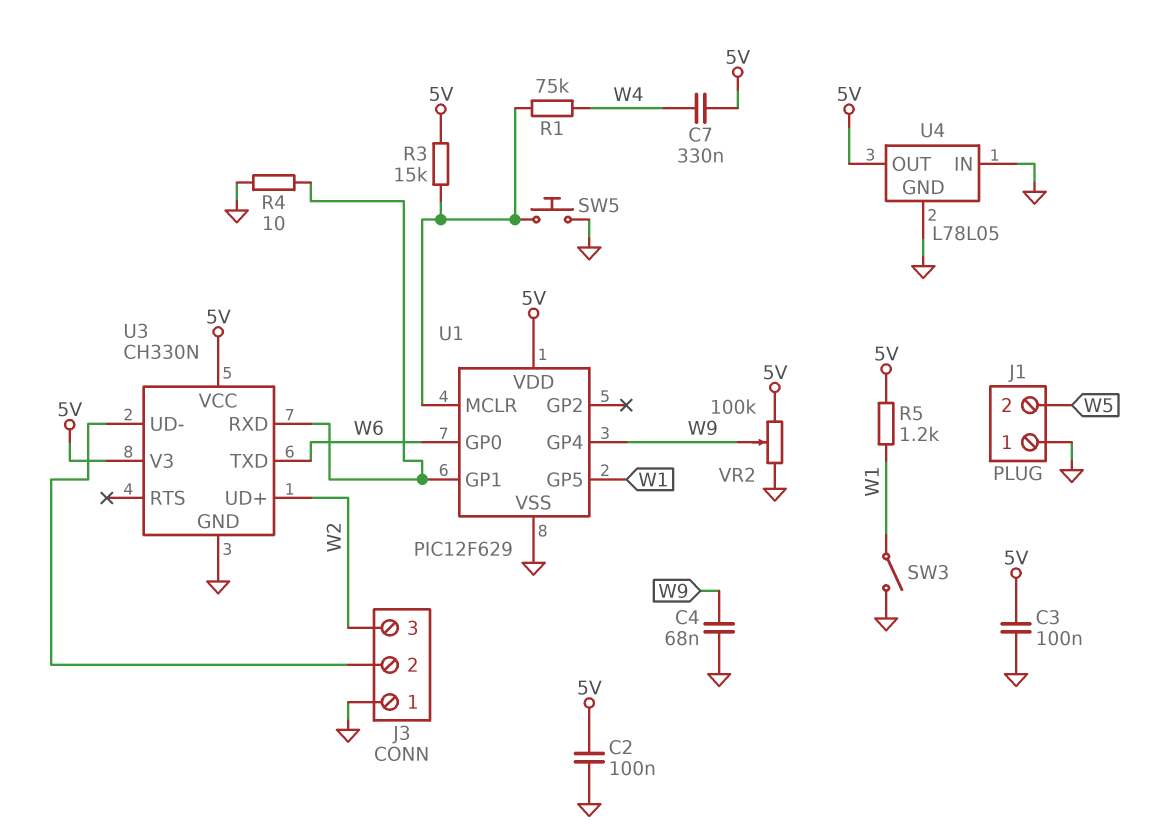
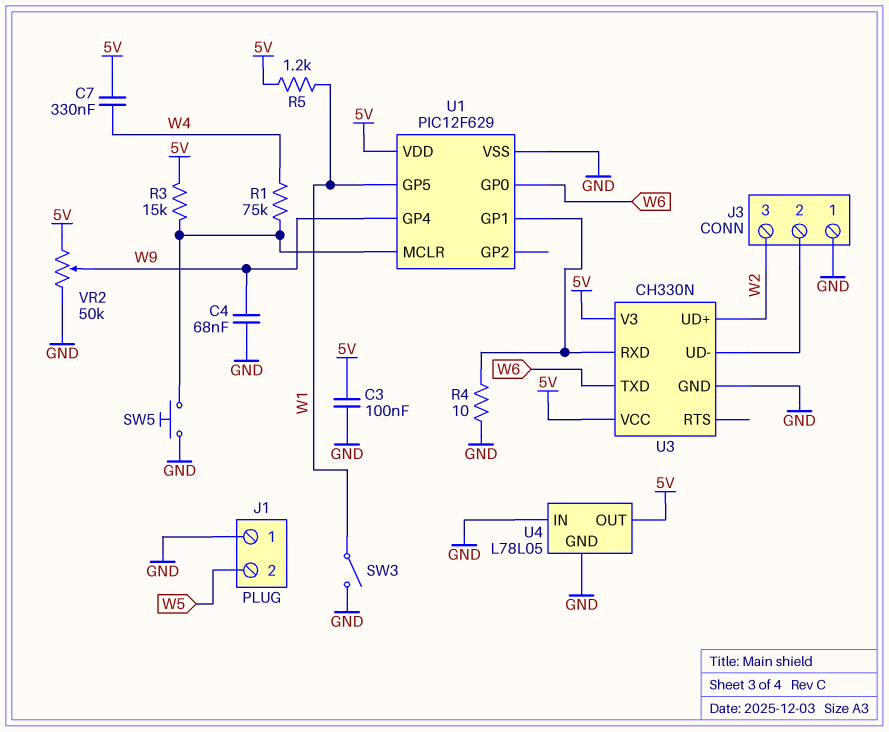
C2: 100nF (5V, GND) -> none
VR2: 100k (5V, GND, wiper W9) -> 50k (5V, GND, wiper W9)

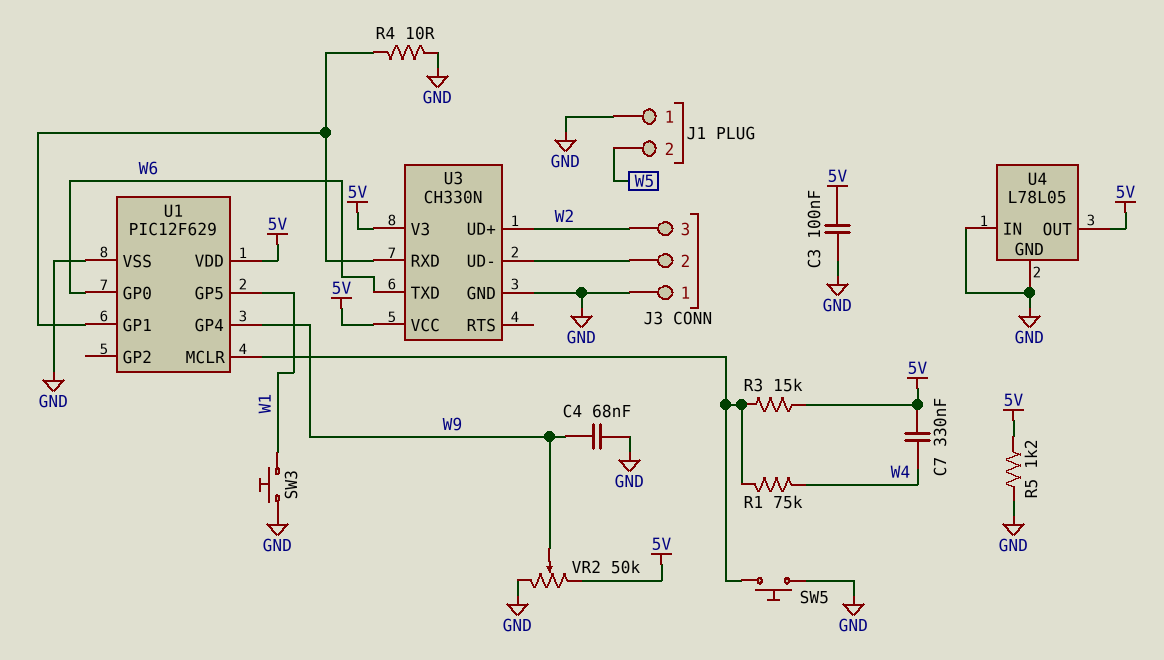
R5: 1.2k (5V, W1) -> 1.2k (5V, GND)
SW3: switch (GND, W1) -> button (GND, W1)

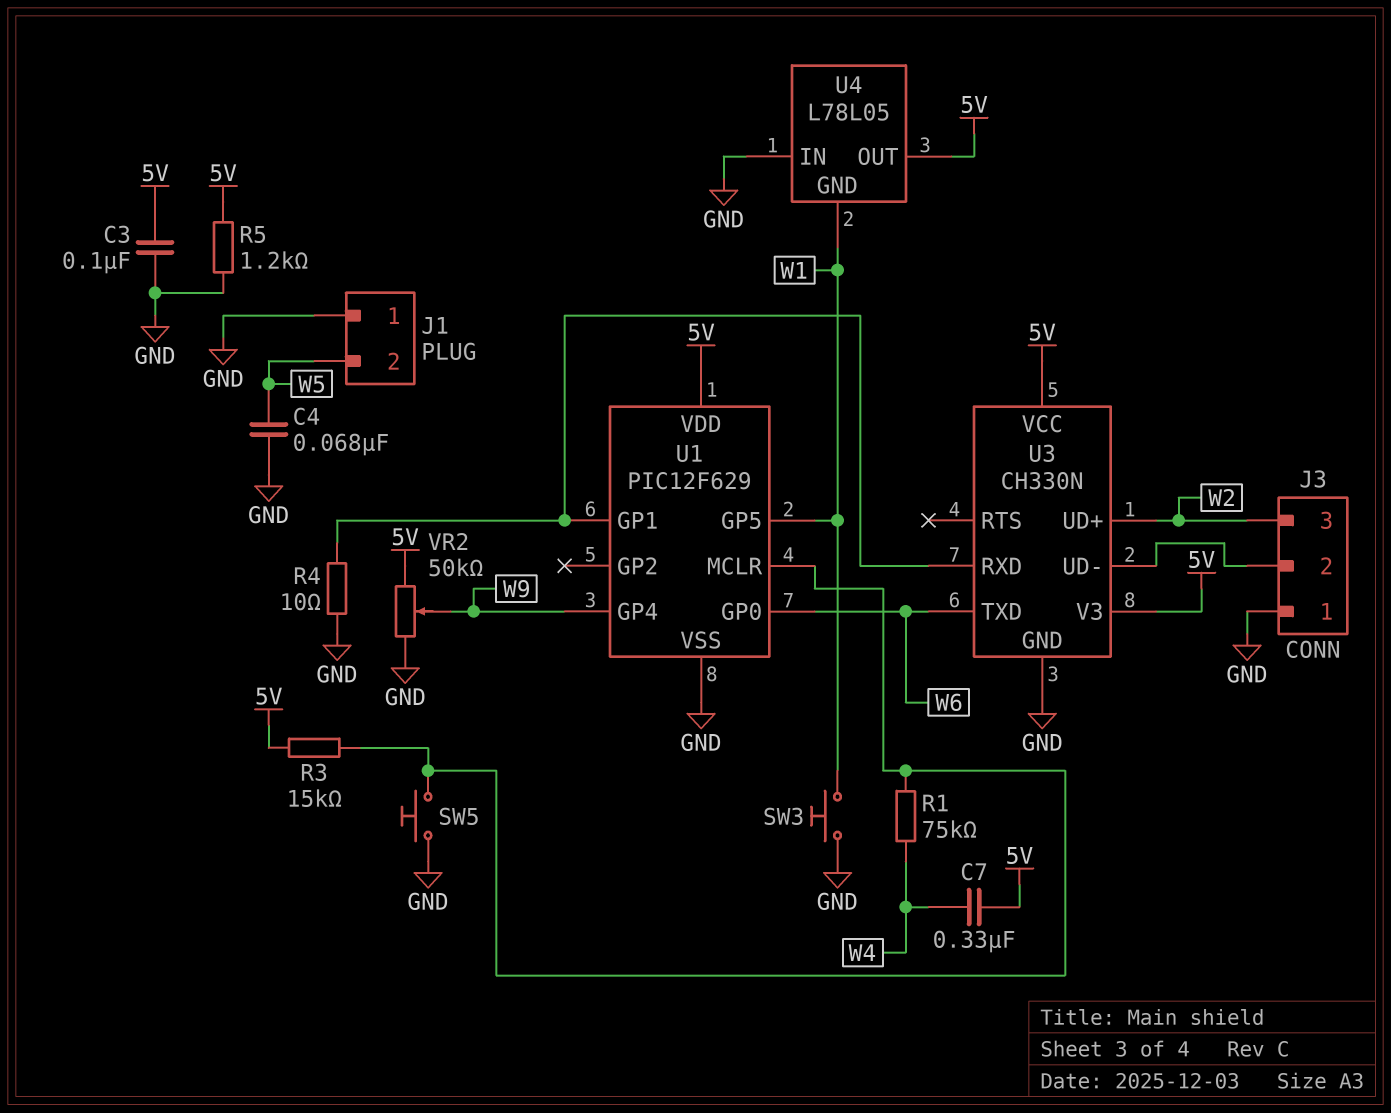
C4: 68nF (GND, W9) -> 68nF (GND, W5)
U4 pin GND: GND -> W1

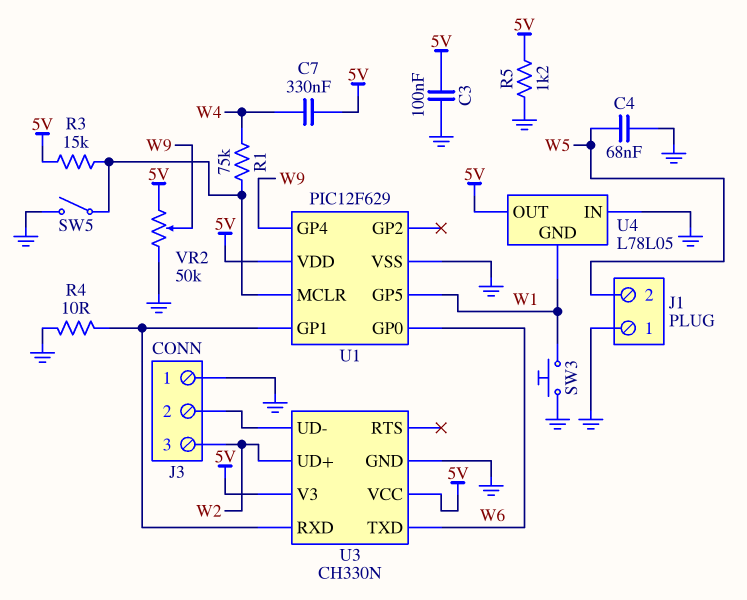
SW5: button (GND, U1/MCLR) -> switch (GND, U1/MCLR)

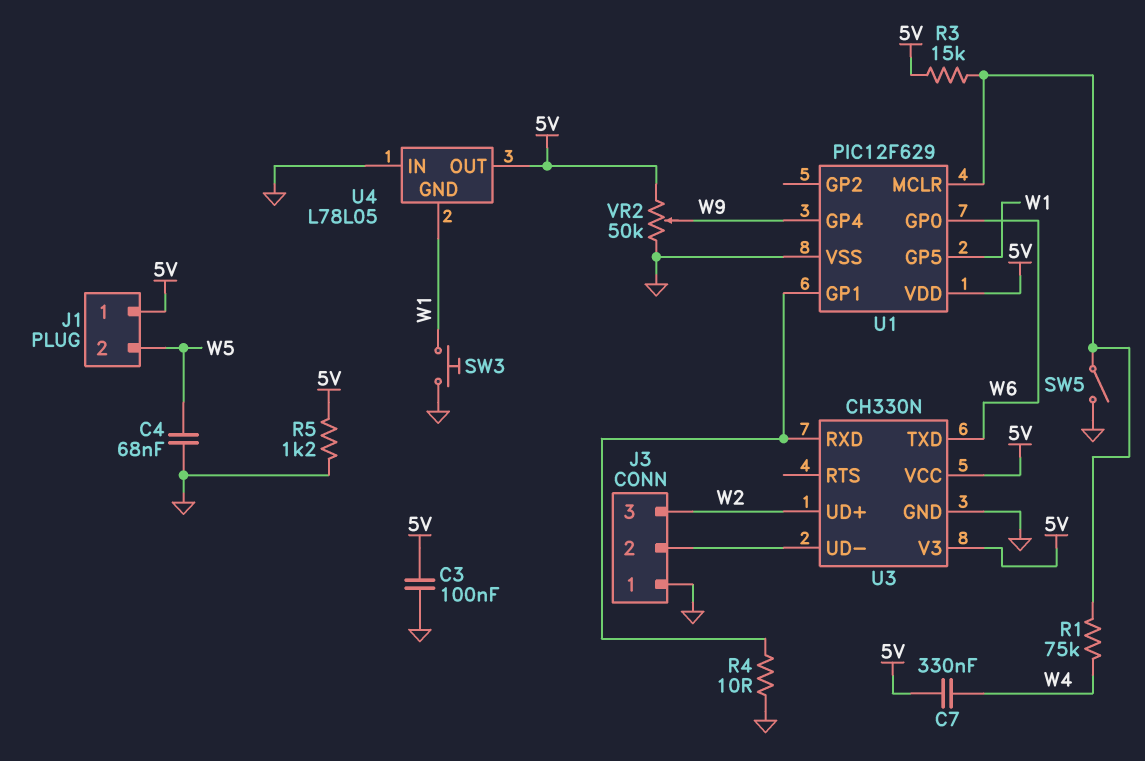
J1 pin 1: GND -> 5V

